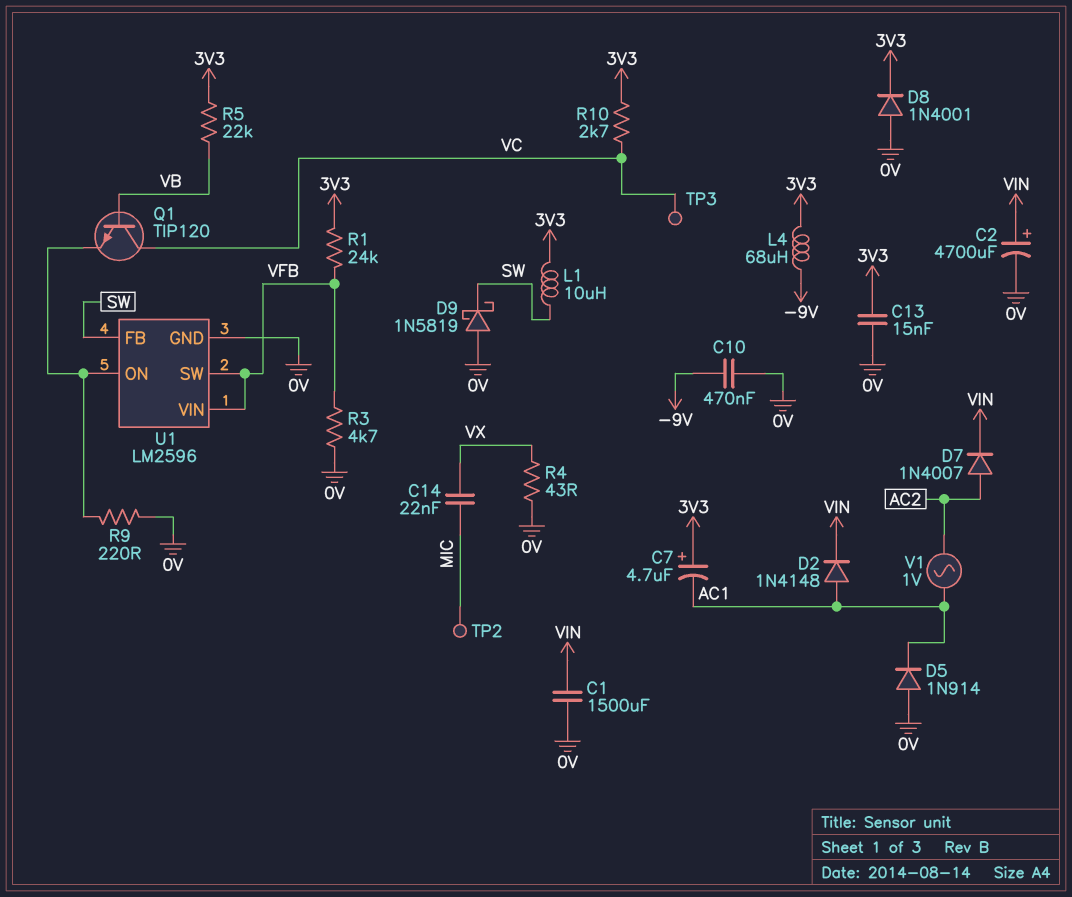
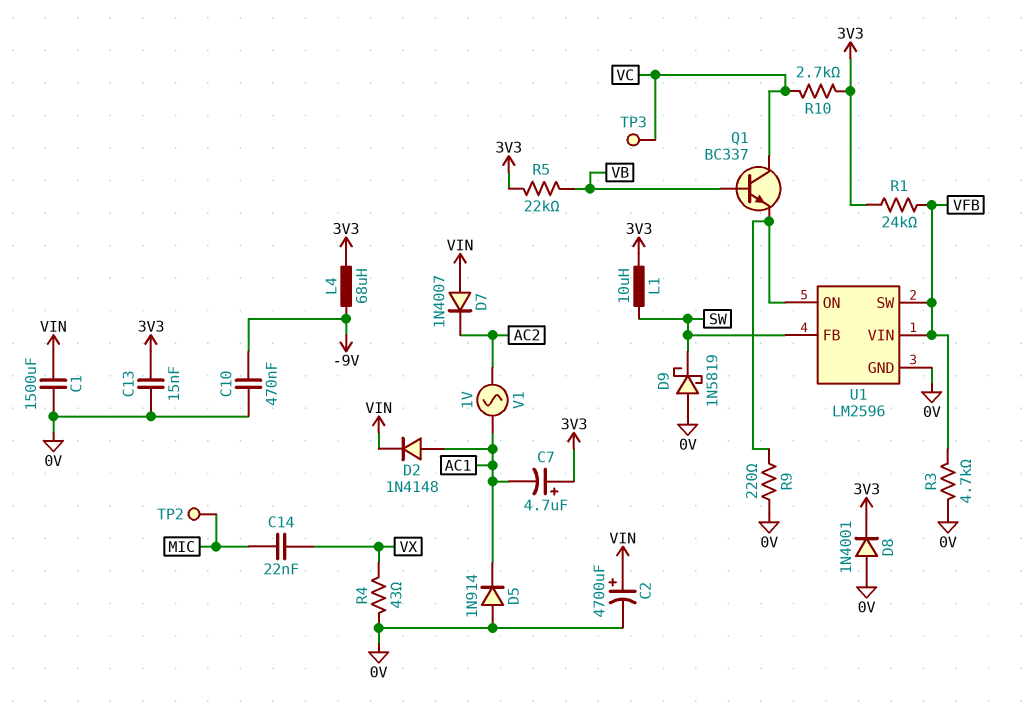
D7: diode 1N4007 (A AC2, K VIN) -> diode 1N4007 (A VIN, K AC2)
Q1: NPN TIP120 (B VB, C VC, E U1/ON) -> NPN BC337 (B VB, C VC, E U1/ON)

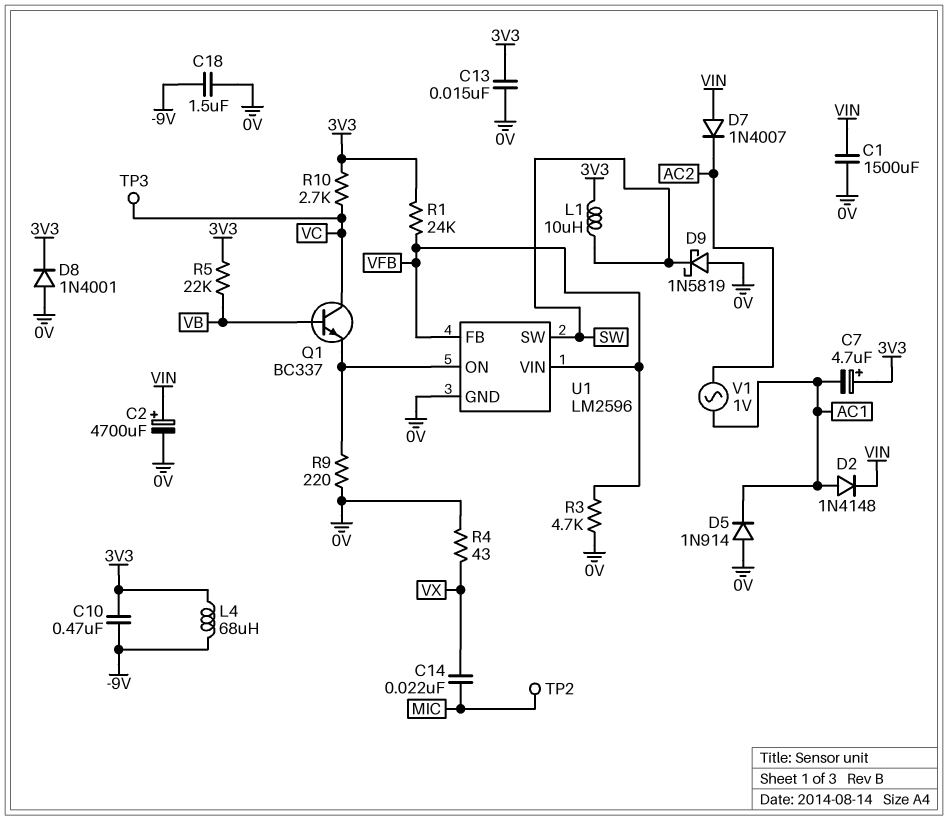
C10: 470nF (-9V, 0V) -> 470nF (-9V, 3V3)
C18: none -> 1.5uF (-9V, 0V)
U1 pin FB: SW -> VFB
U1 pin SW: VFB -> SW

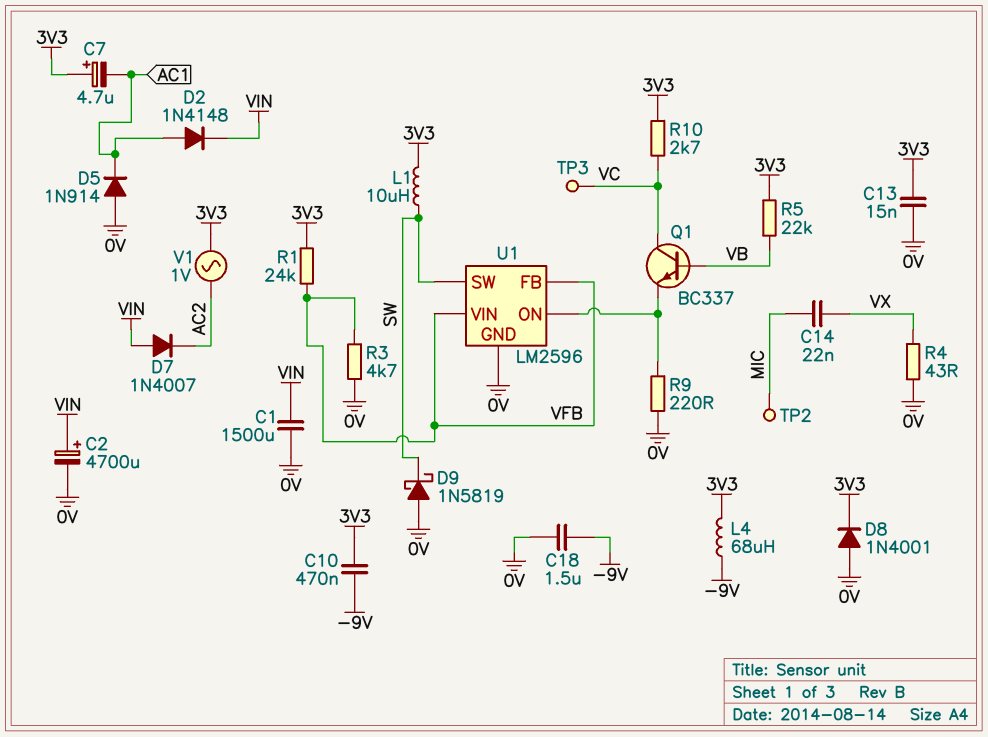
V1: AC 1V (AC1, AC2) -> AC 1V (3V3, AC2)

